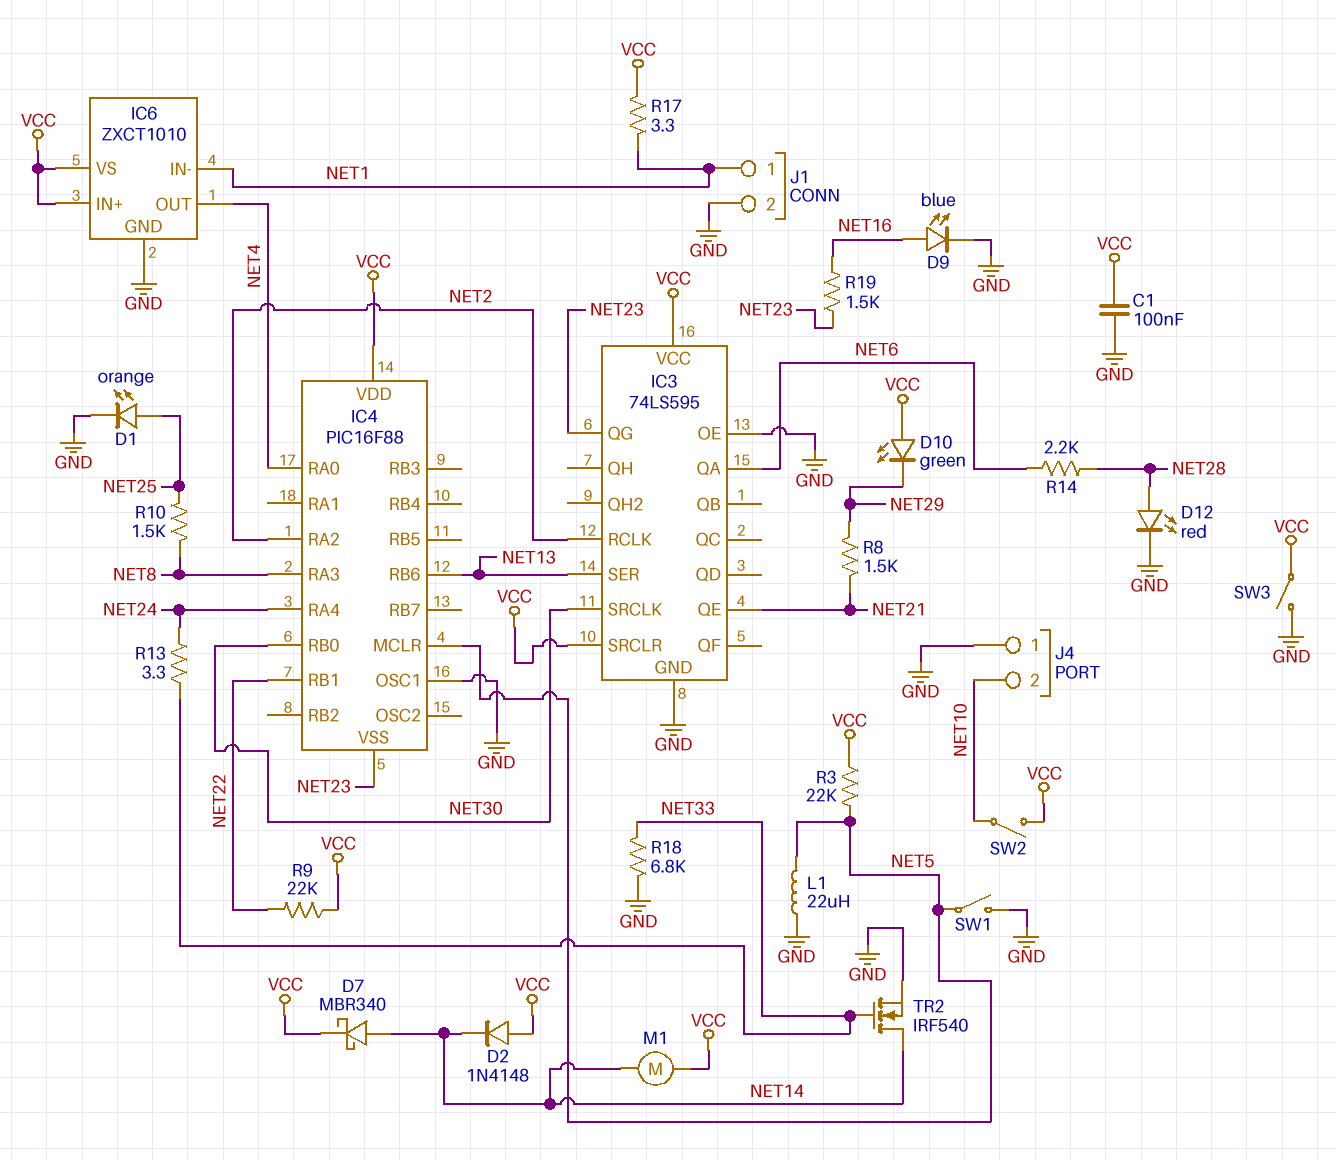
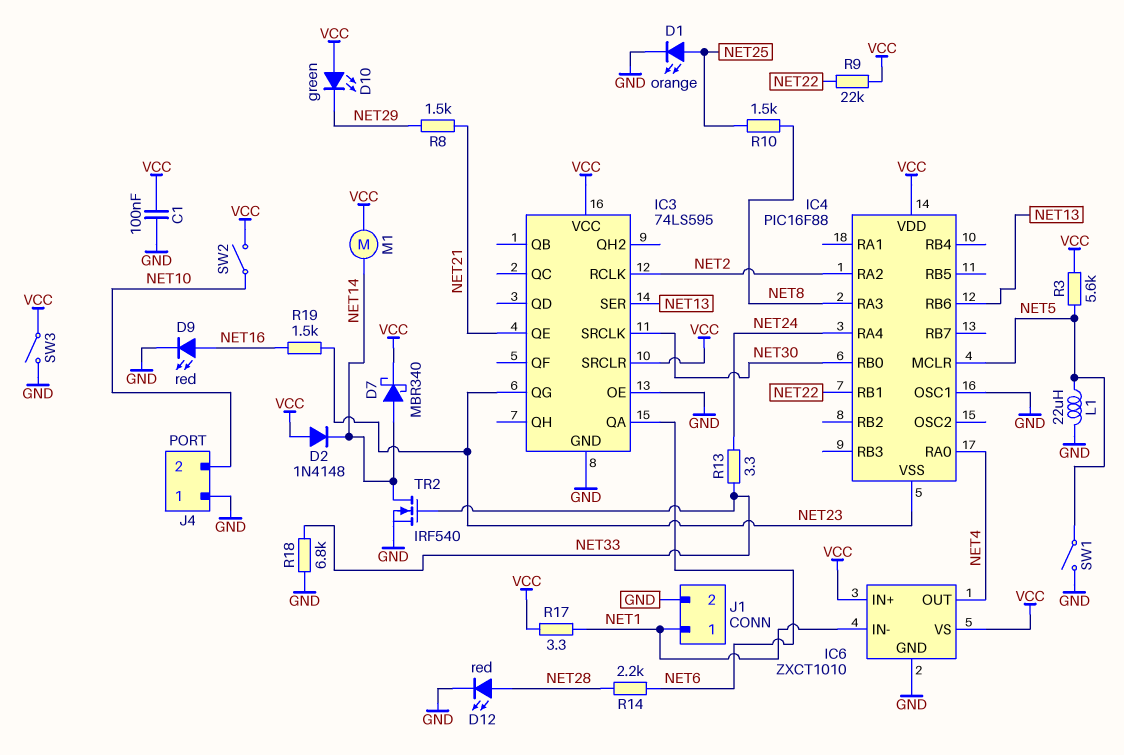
D9: LED blue (A NET16, K GND) -> LED red (A NET16, K GND)
R3: 22k (NET5, VCC) -> 5.6k (NET5, VCC)

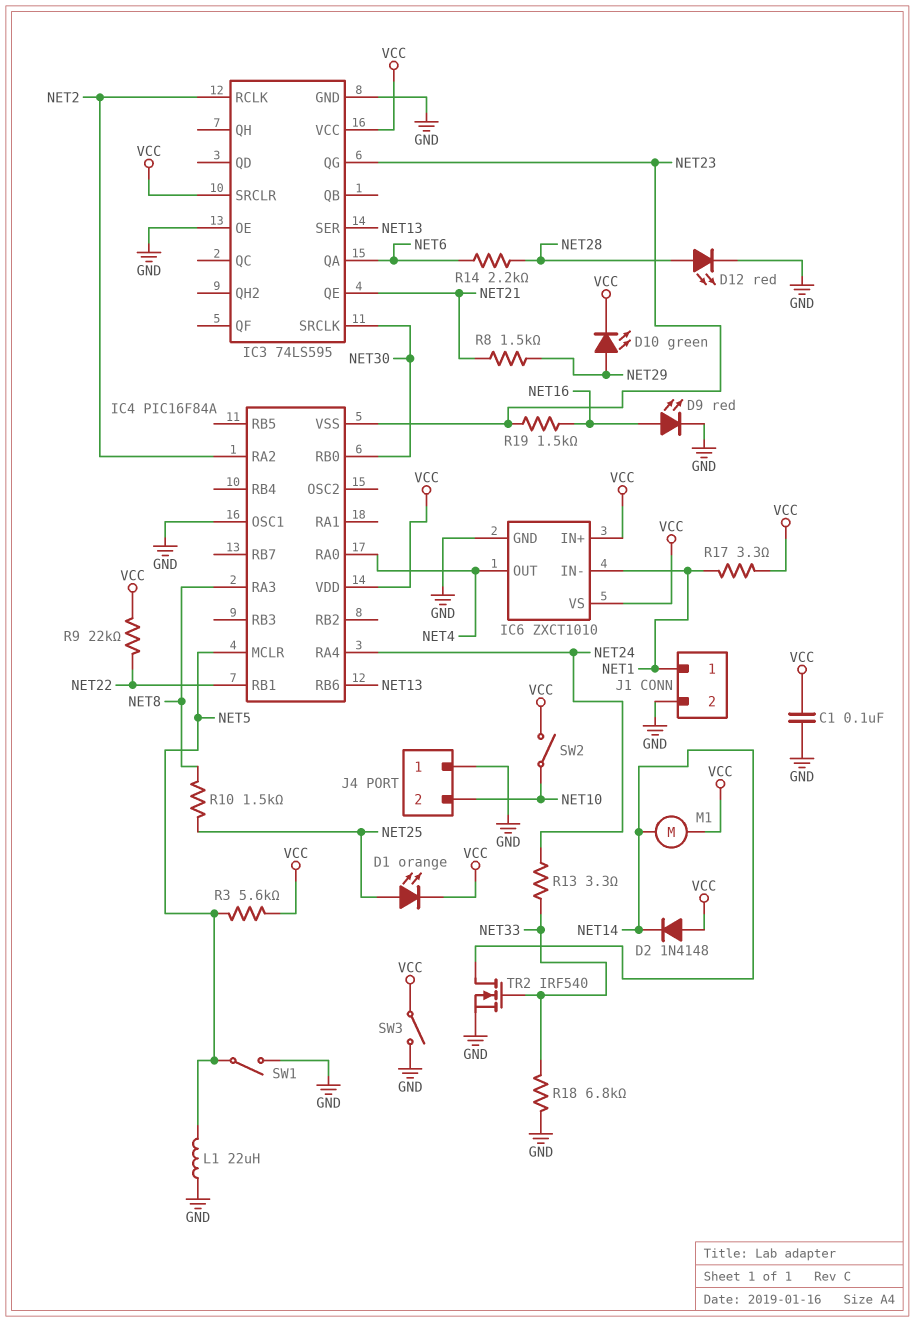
D1: LED orange (A NET25, K GND) -> LED orange (A NET25, K VCC)
D7: schottky MBR340 (A NET14, K VCC) -> none
D10: LED green (A VCC, K NET29) -> LED green (A NET29, K VCC)
IC4: PIC16F88 -> PIC16F84A

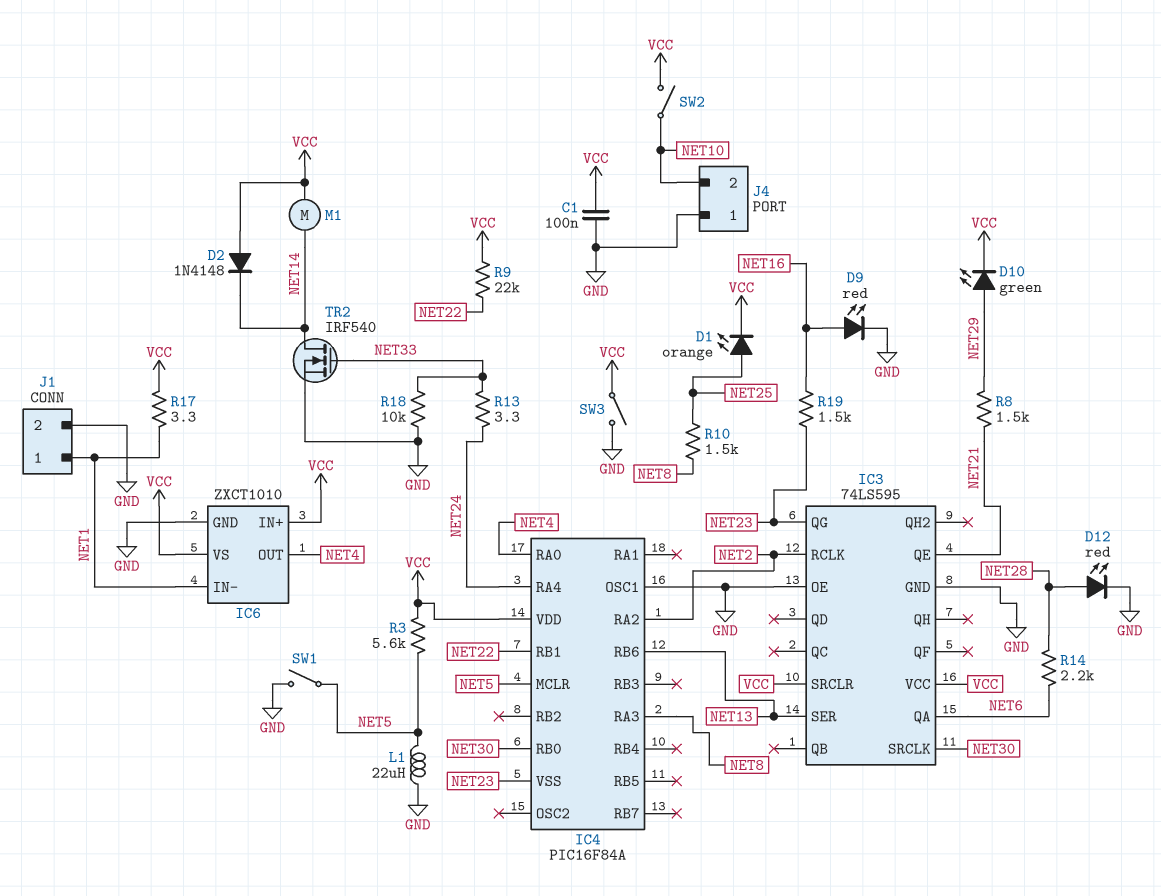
R18: 6.8k (GND, NET33) -> 10k (GND, NET33)

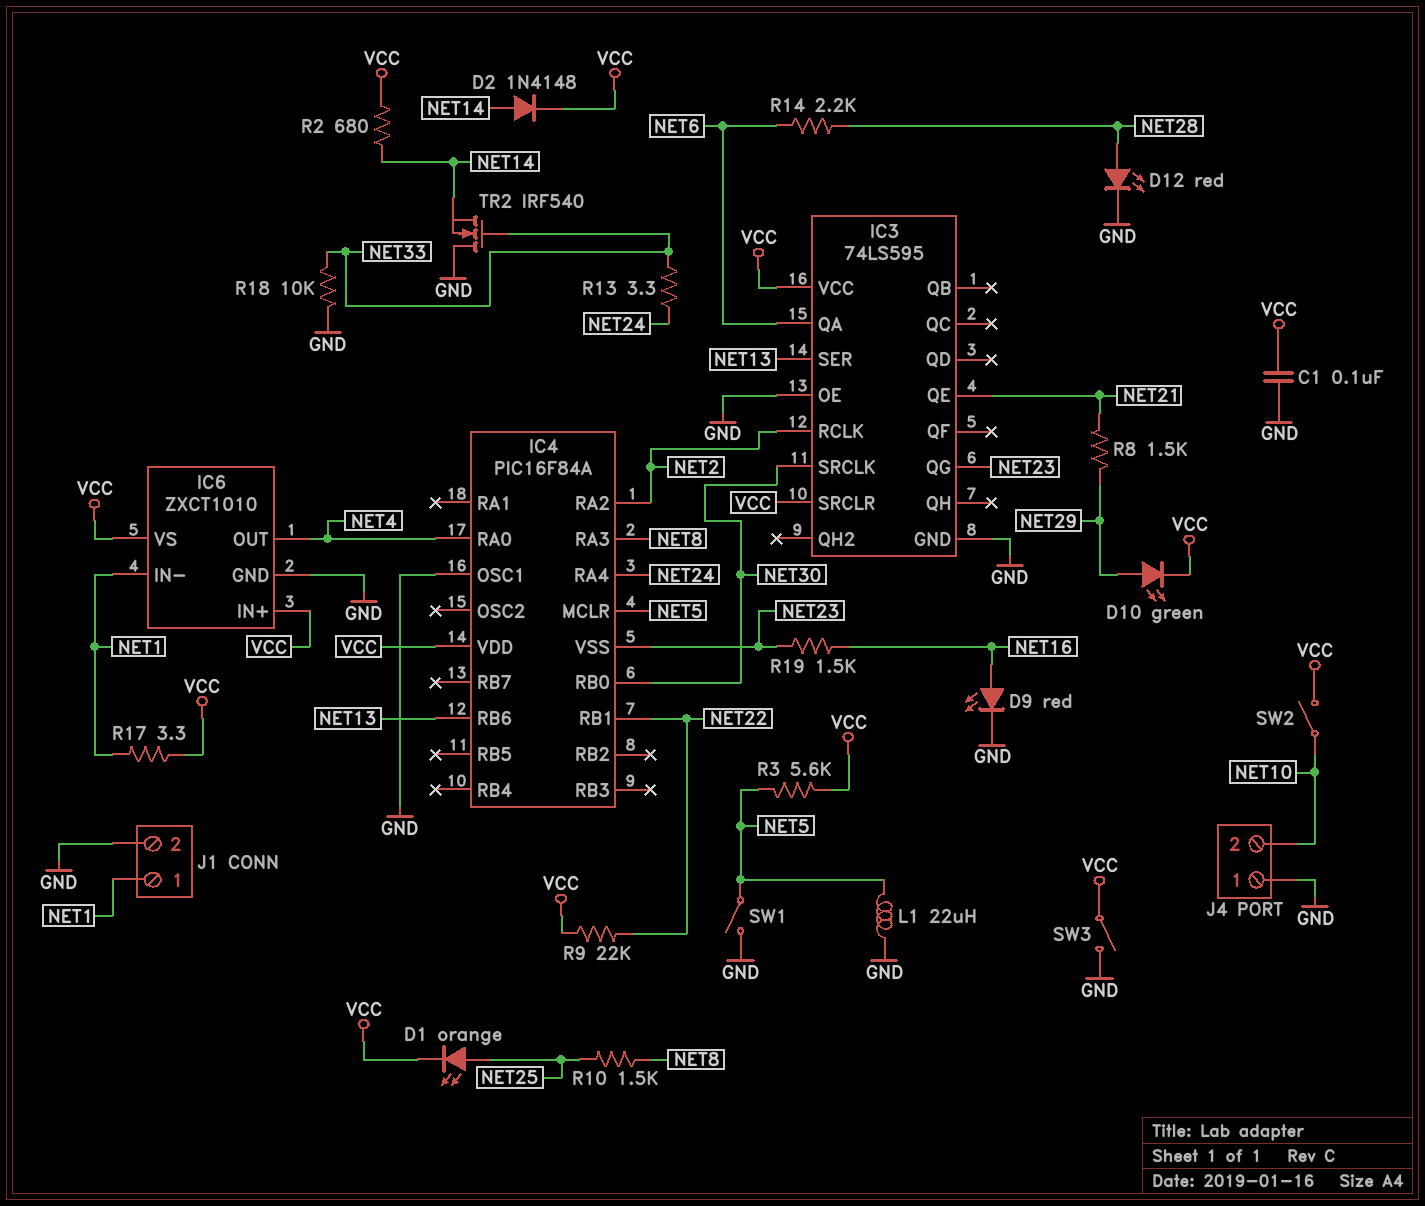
D2: diode 1N4148 (A VCC, K NET14) -> diode 1N4148 (A NET14, K VCC)
M1: motor (NET14, VCC) -> none
R2: none -> 680 (NET14, VCC)
TR2: NMOS IRF540 (G NET33, D NET14, S GND) -> NMOS IRF540 (G NET33, D GND, S NET14)

